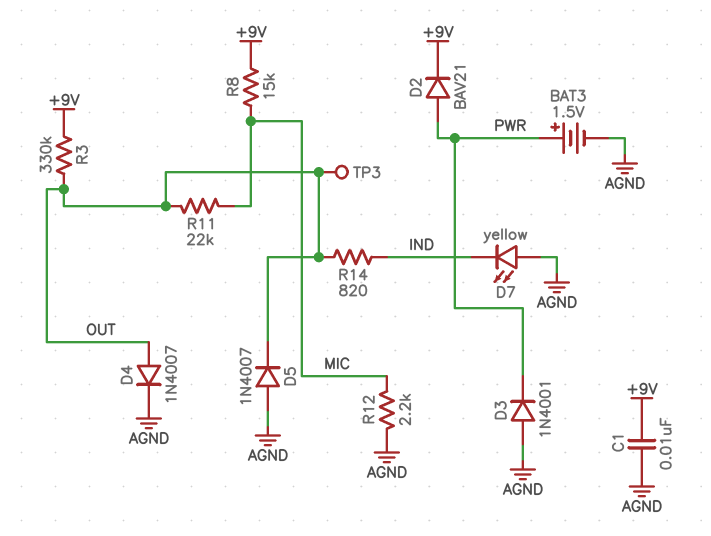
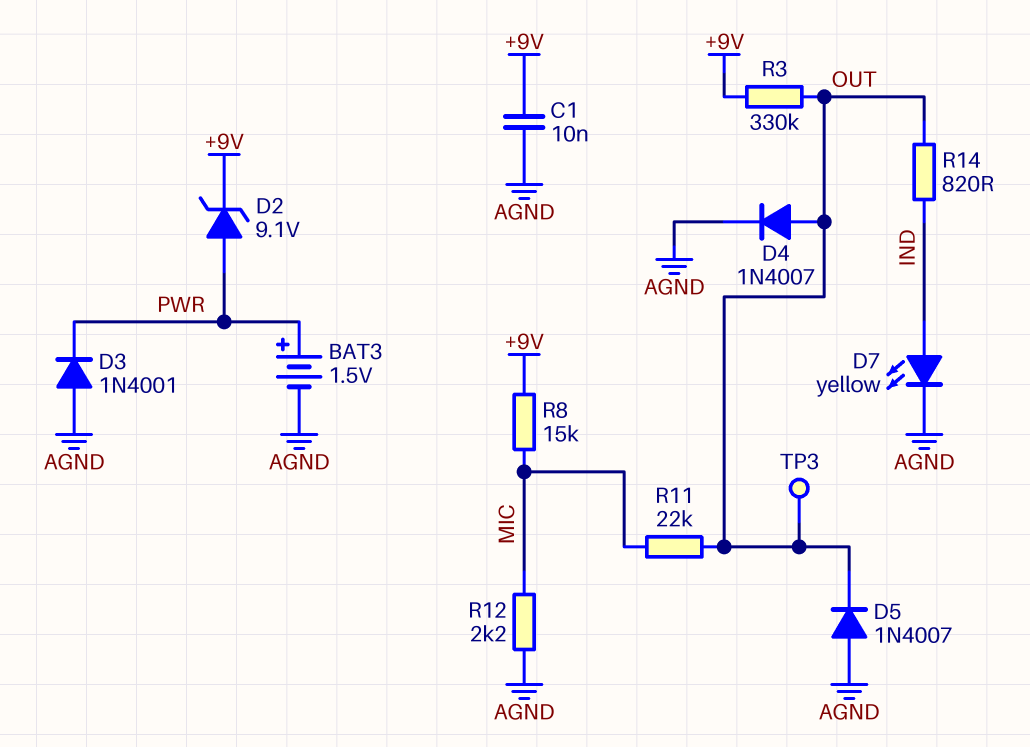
D2: diode BAV21 (A PWR, K +9V) -> zener 9.1V (A PWR, K +9V)
D7: LED yellow (A AGND, K IND) -> LED yellow (A IND, K AGND)

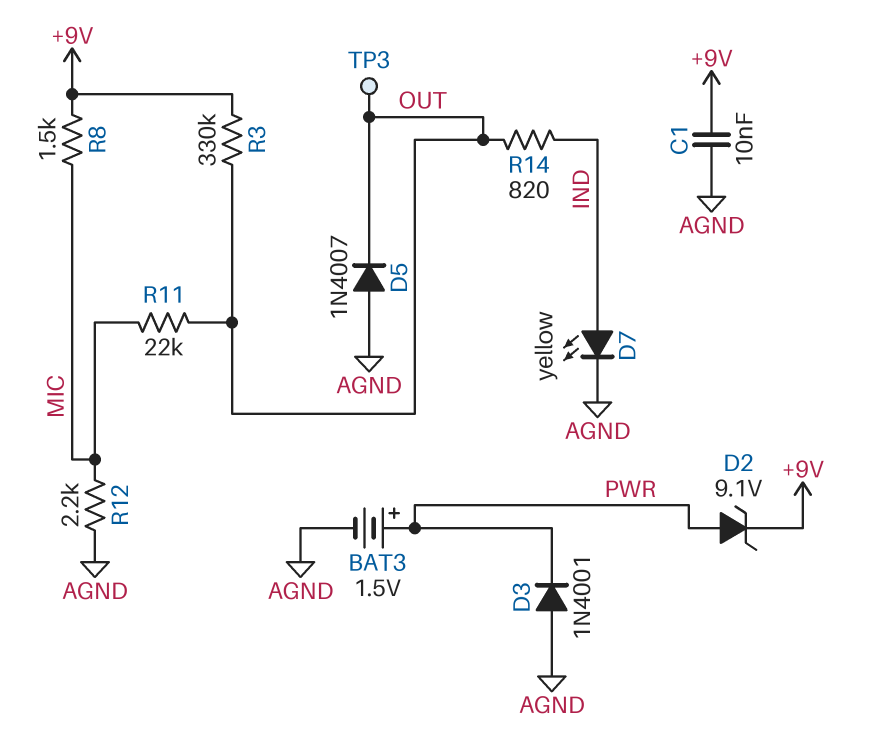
D4: diode 1N4007 (A OUT, K AGND) -> none
R8: 15k (+9V, MIC) -> 1.5k (+9V, MIC)

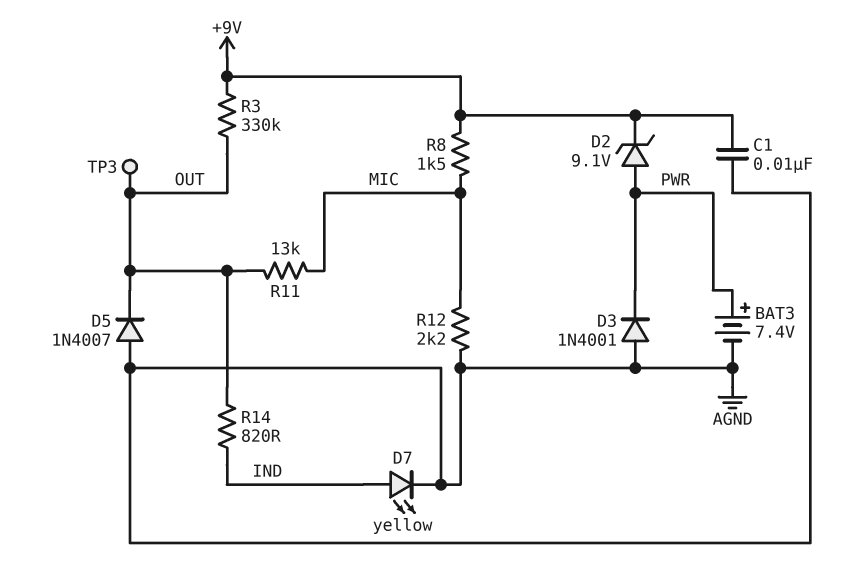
BAT3: 1.5V (plus PWR, minus AGND) -> 7.4V (plus PWR, minus AGND)
R11: 22k (MIC, OUT) -> 13k (MIC, OUT)

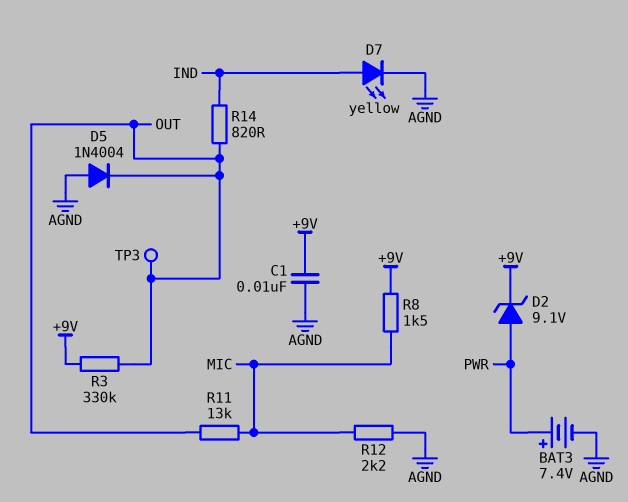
D3: diode 1N4001 (A AGND, K PWR) -> none
D5: diode 1N4007 (A AGND, K OUT) -> diode 1N4004 (A AGND, K OUT)

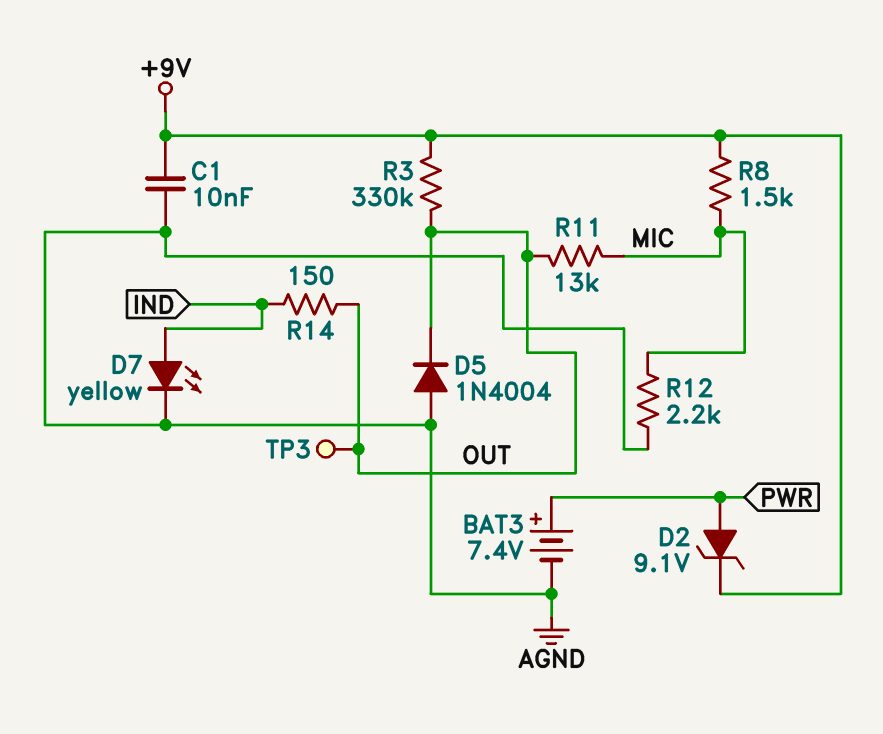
R14: 820 (IND, OUT) -> 150 (IND, OUT)

